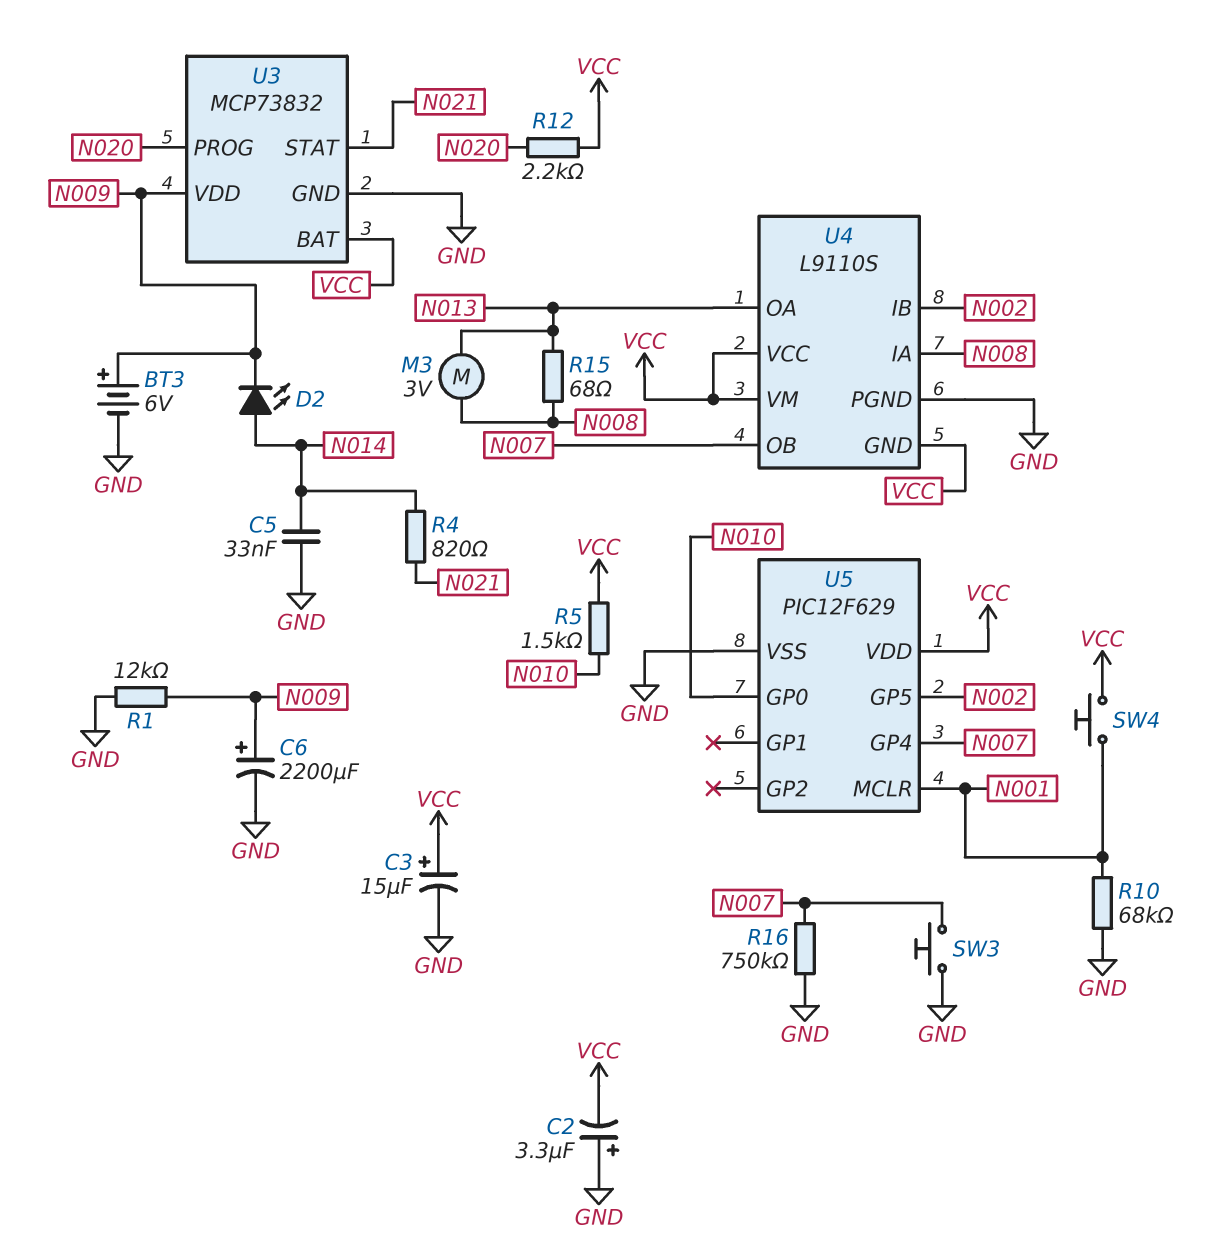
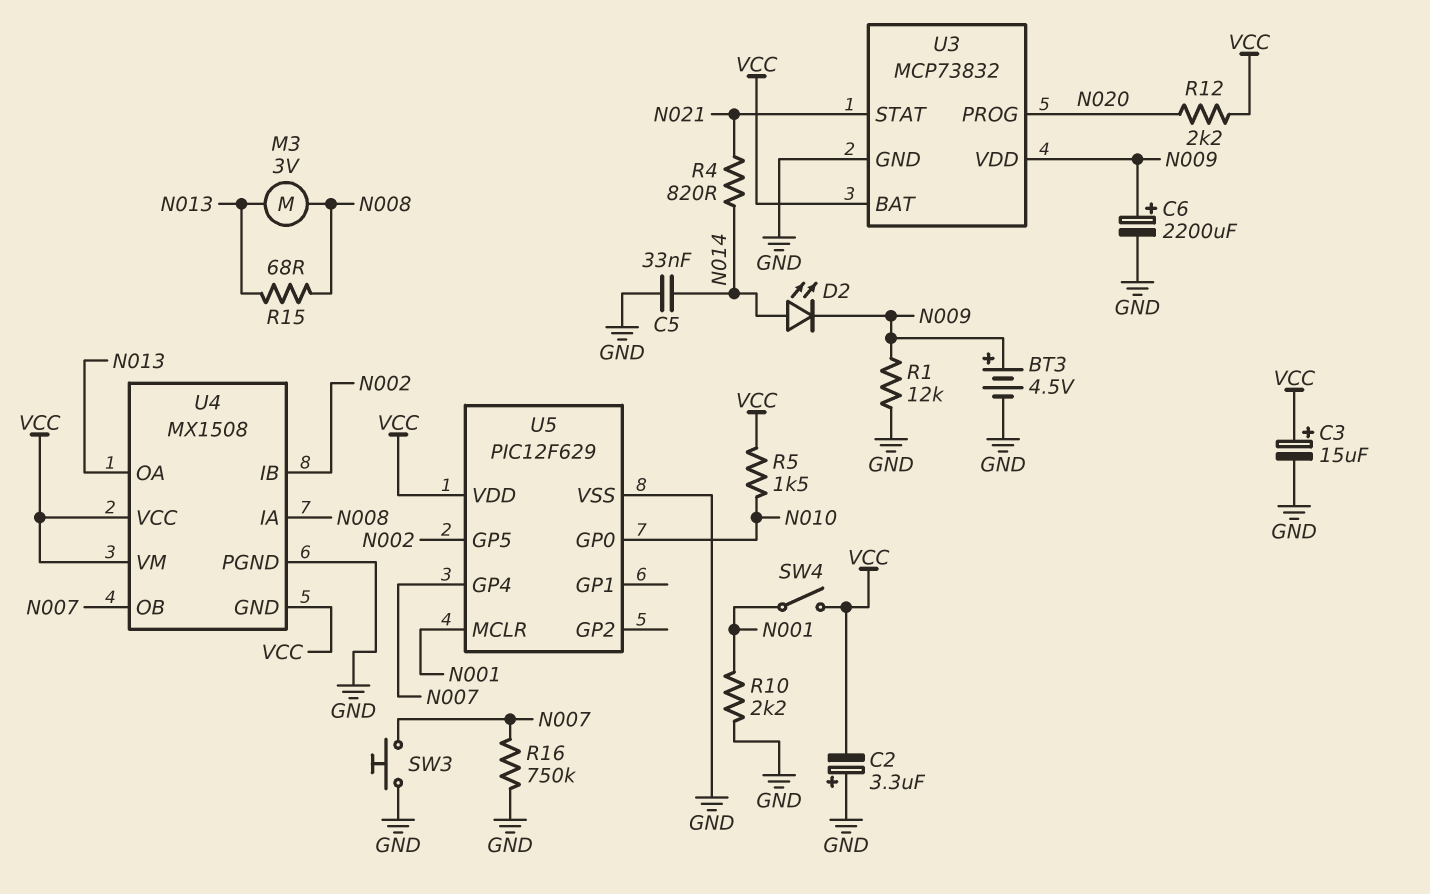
BT3: 6V (plus N009, minus GND) -> 4.5V (plus N009, minus GND)
R10: 68k (GND, N001) -> 2.2k (GND, N001)
SW4: button (N001, VCC) -> switch (N001, VCC)
U4: L9110S -> MX1508

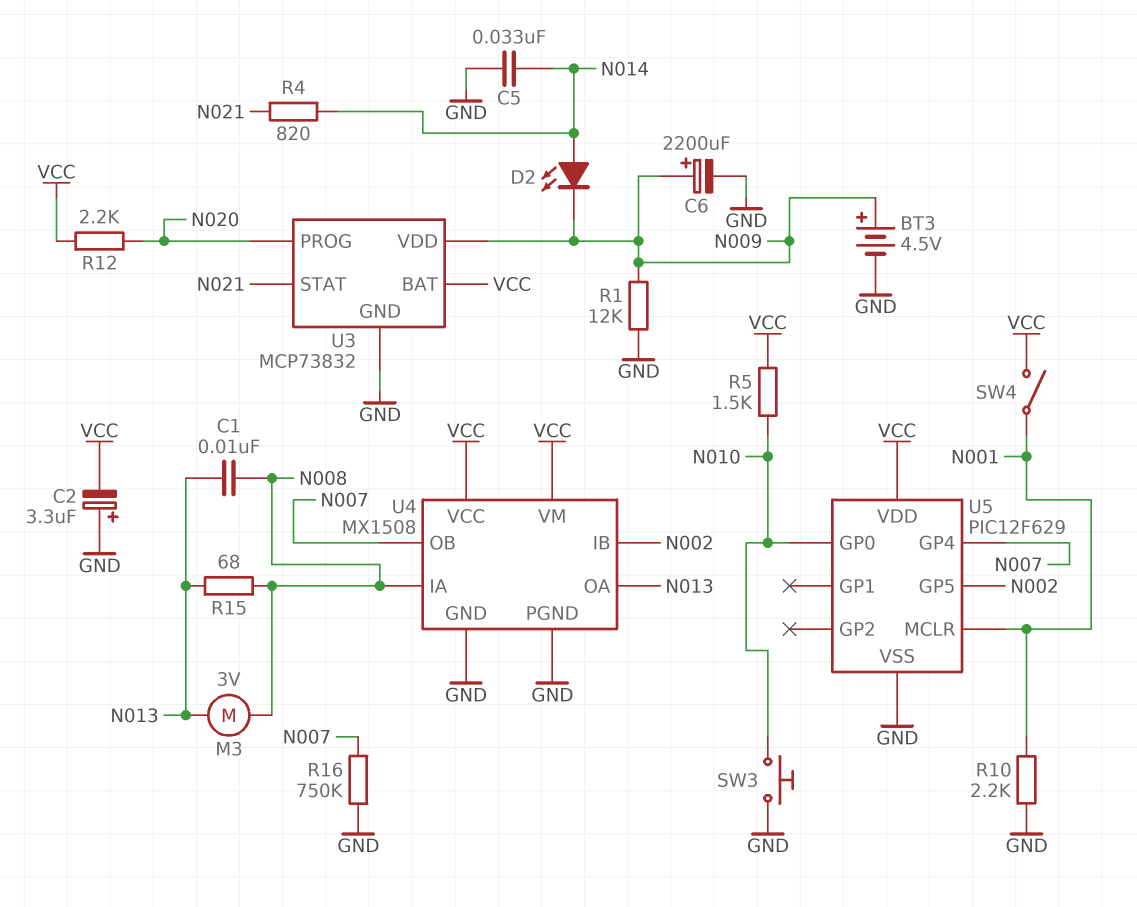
C1: none -> 10nF (N008, N013)
C3: 15uF (plus VCC, minus GND) -> none
SW3: button (GND, N007) -> button (GND, N010)
U4 pin GND: VCC -> GND

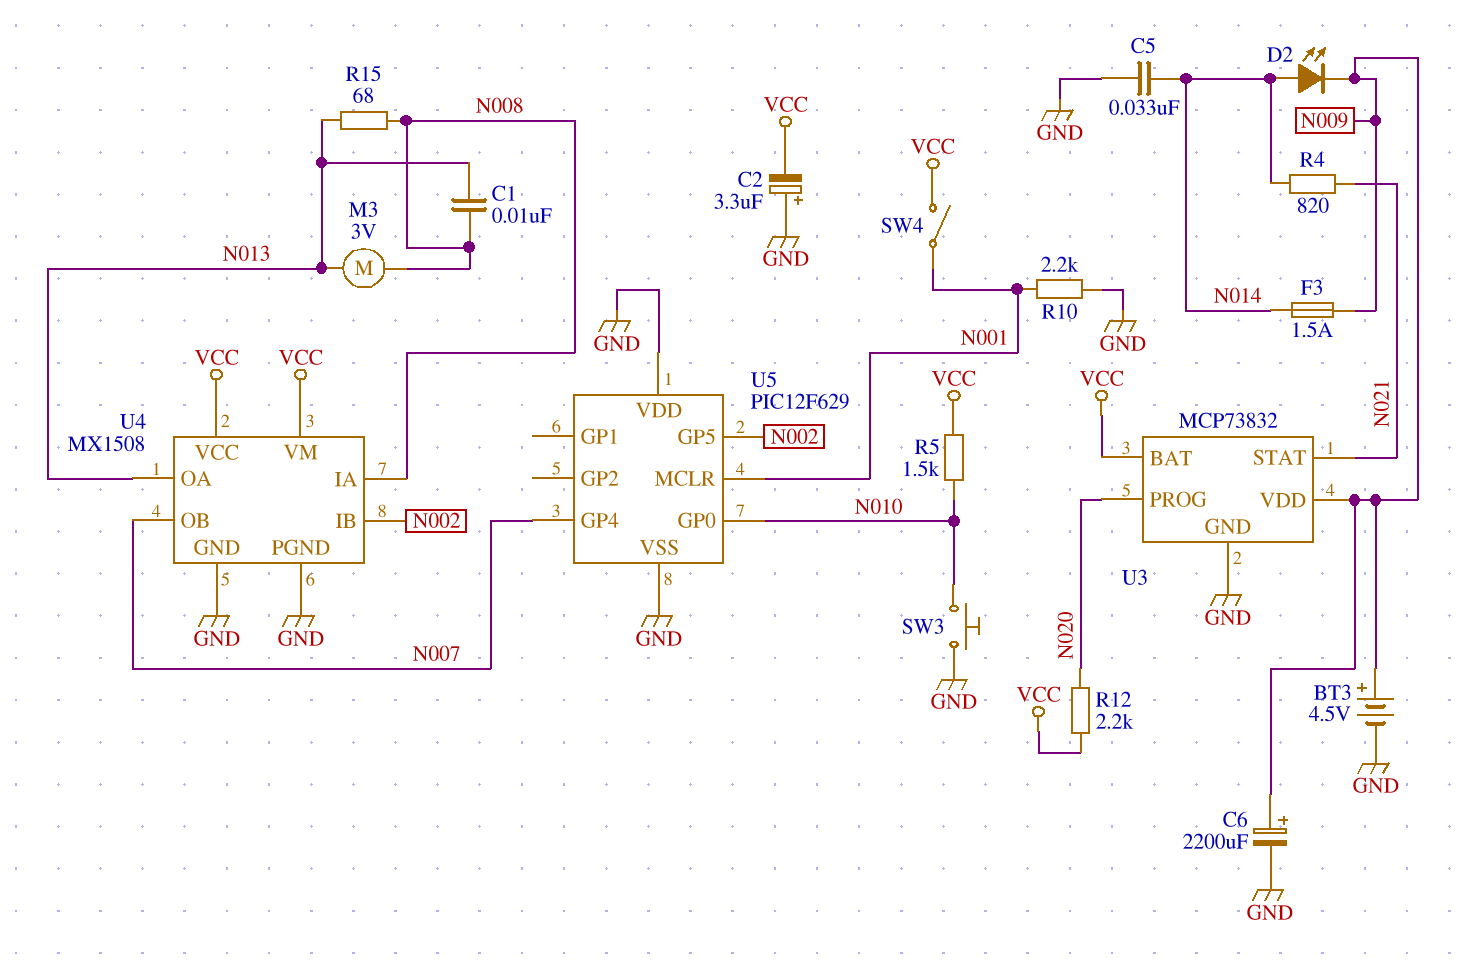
F3: none -> 1.5A (N009, N014)
R1: 12k (GND, N009) -> none
R16: 750k (GND, N007) -> none
U5 pin VDD: VCC -> GND

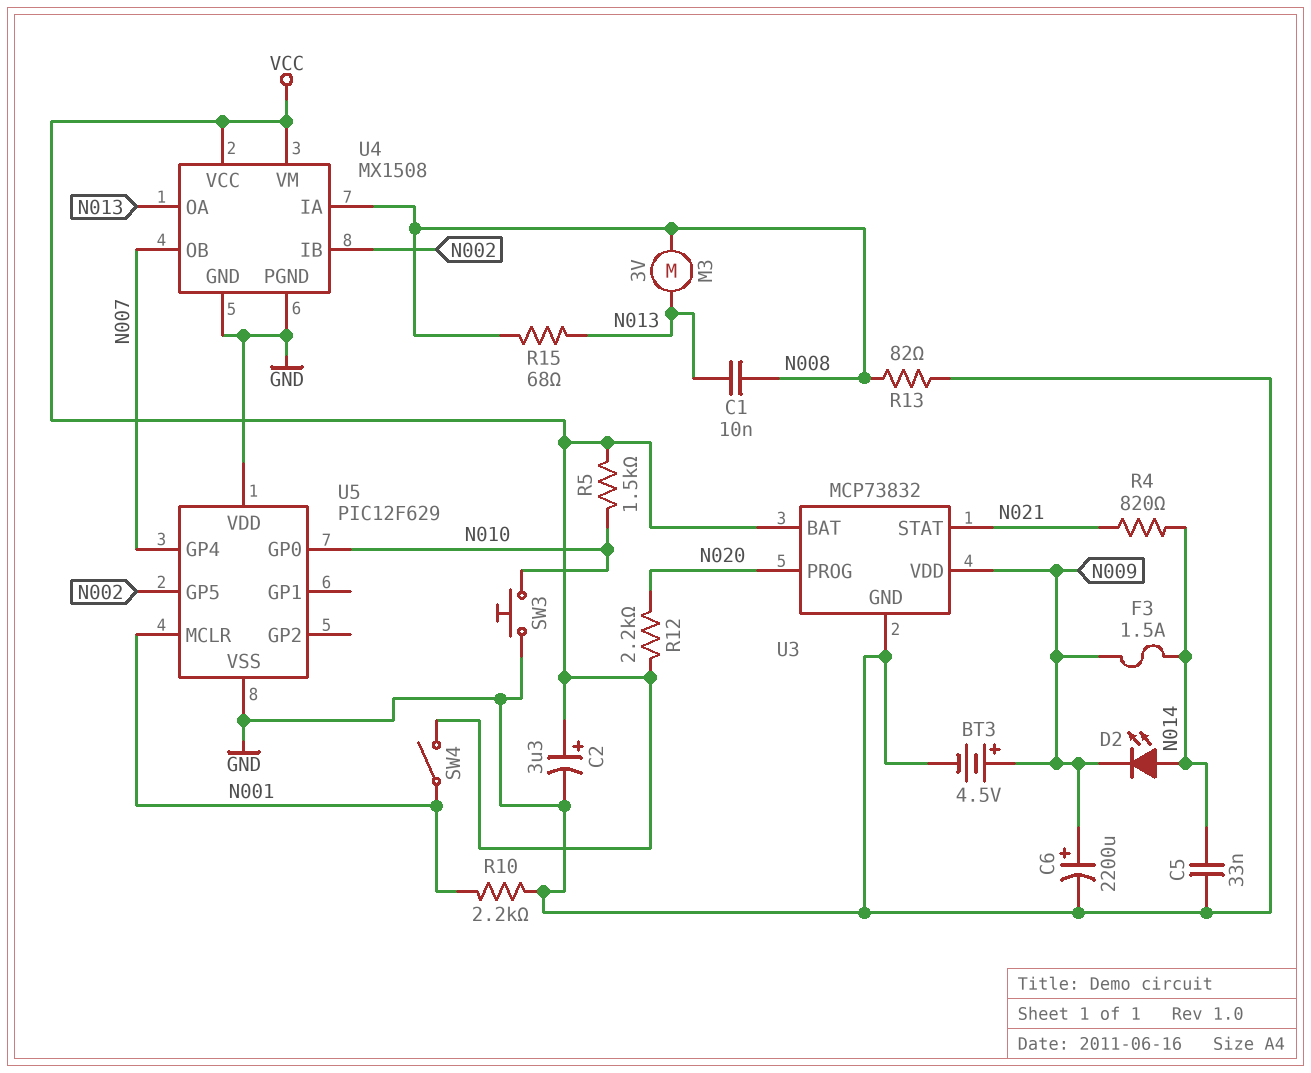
C2: 3.3uF (plus GND, minus VCC) -> 3.3uF (plus VCC, minus GND)
R13: none -> 82 (GND, N008)

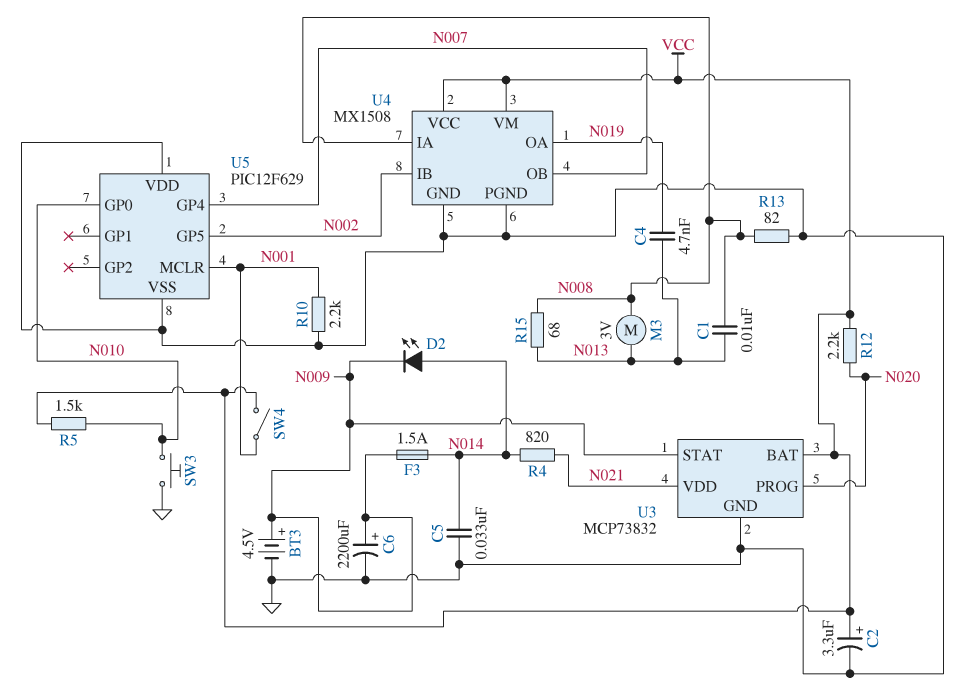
C4: none -> 4.7nF (N013, N019)
U3 pin STAT: N021 -> N009
U3 pin VDD: N009 -> N021
U4 pin OA: N013 -> N019

